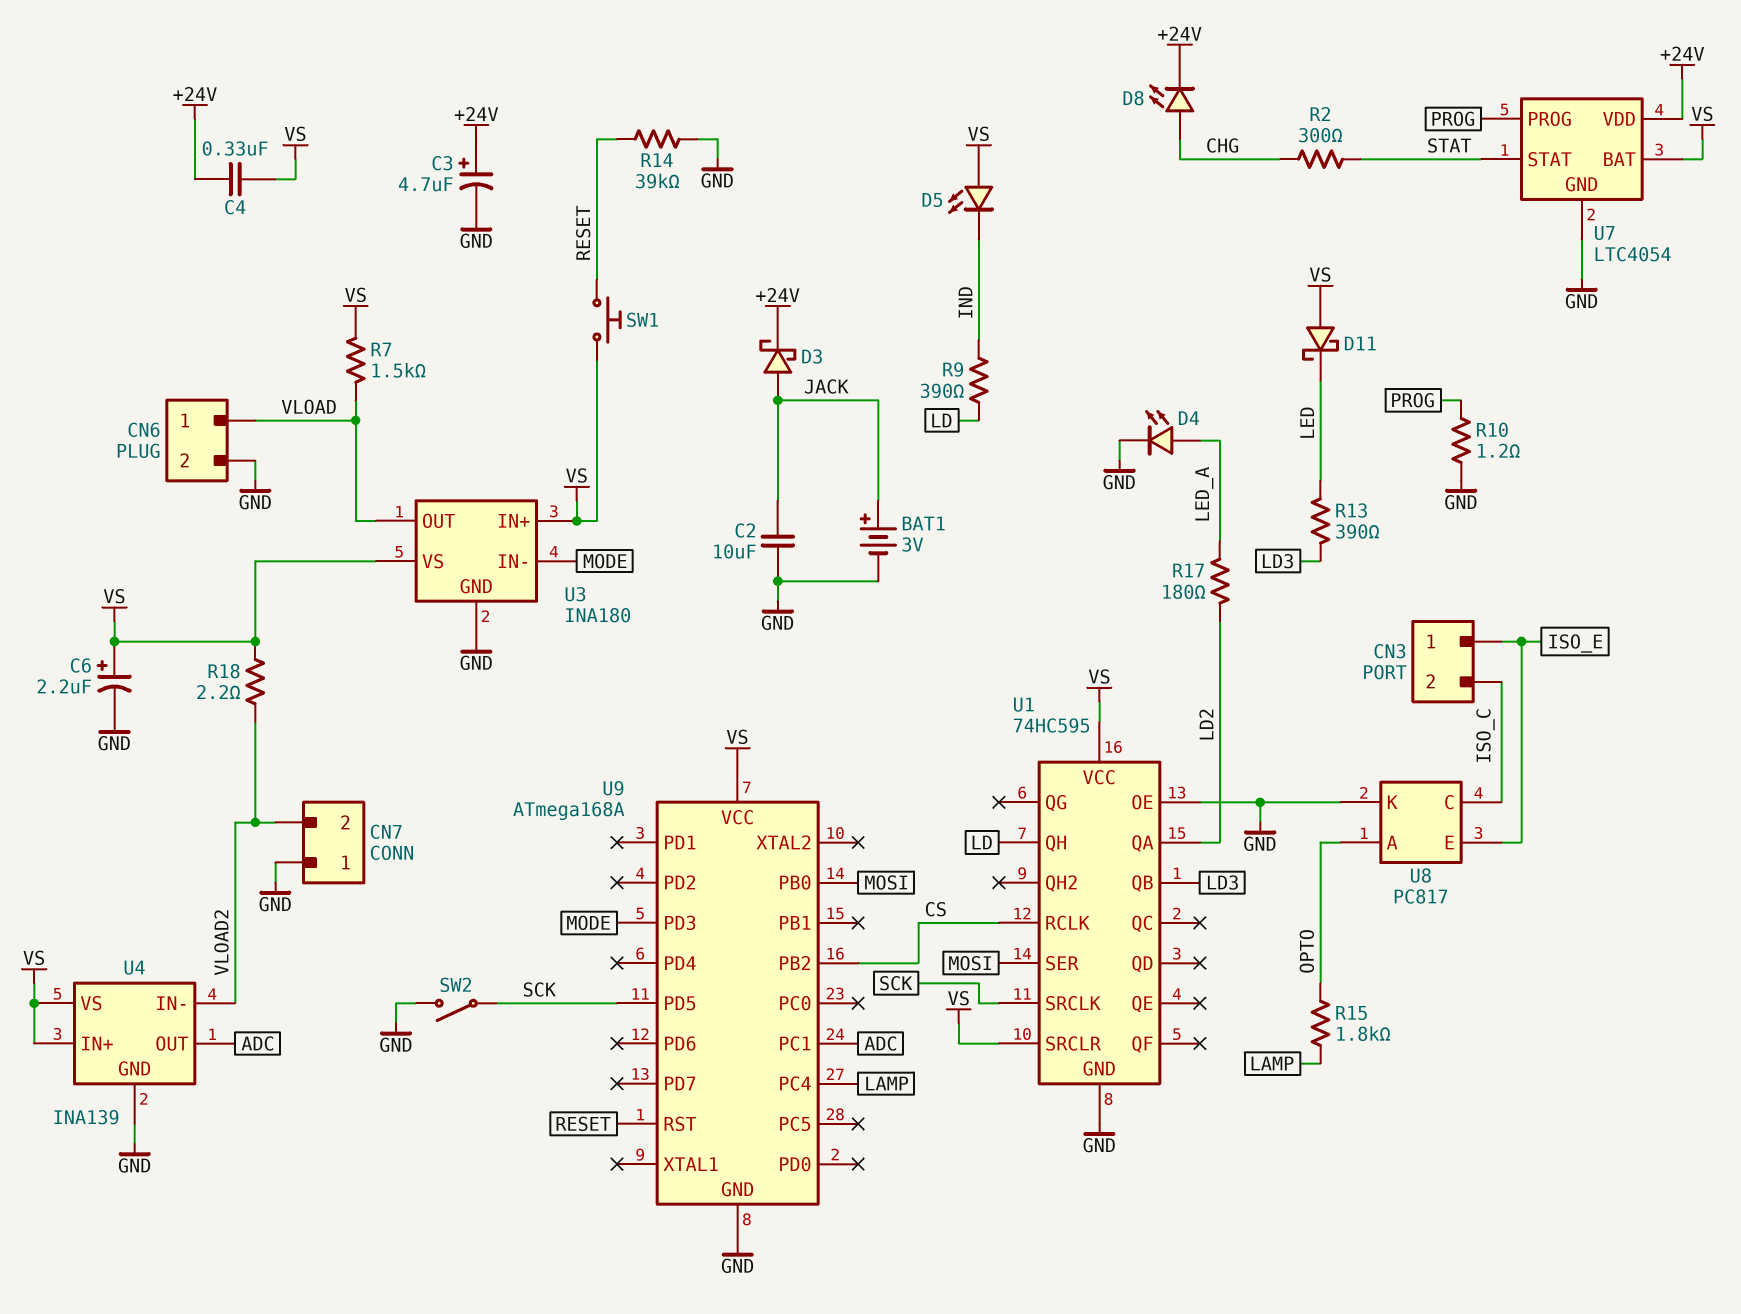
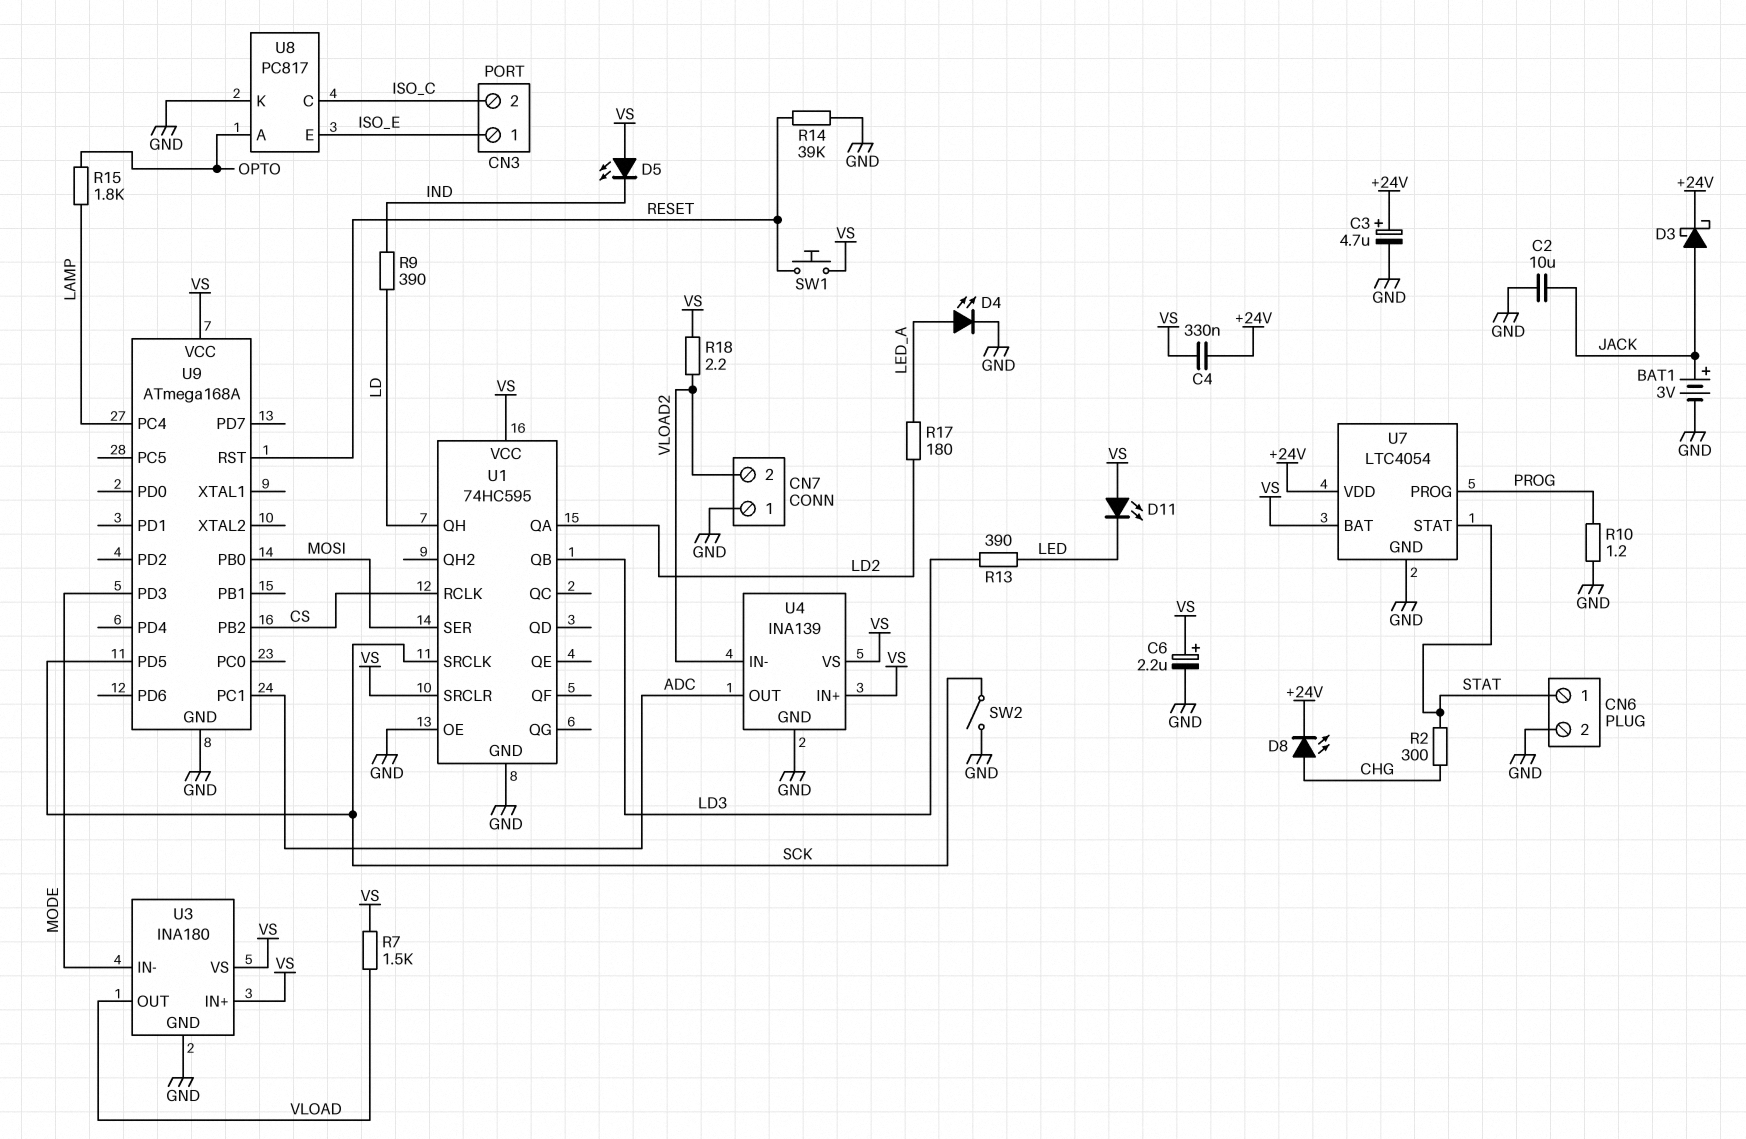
CN6 pin 1: VLOAD -> STAT
D11: schottky (A VS, K LED) -> LED (A VS, K LED)

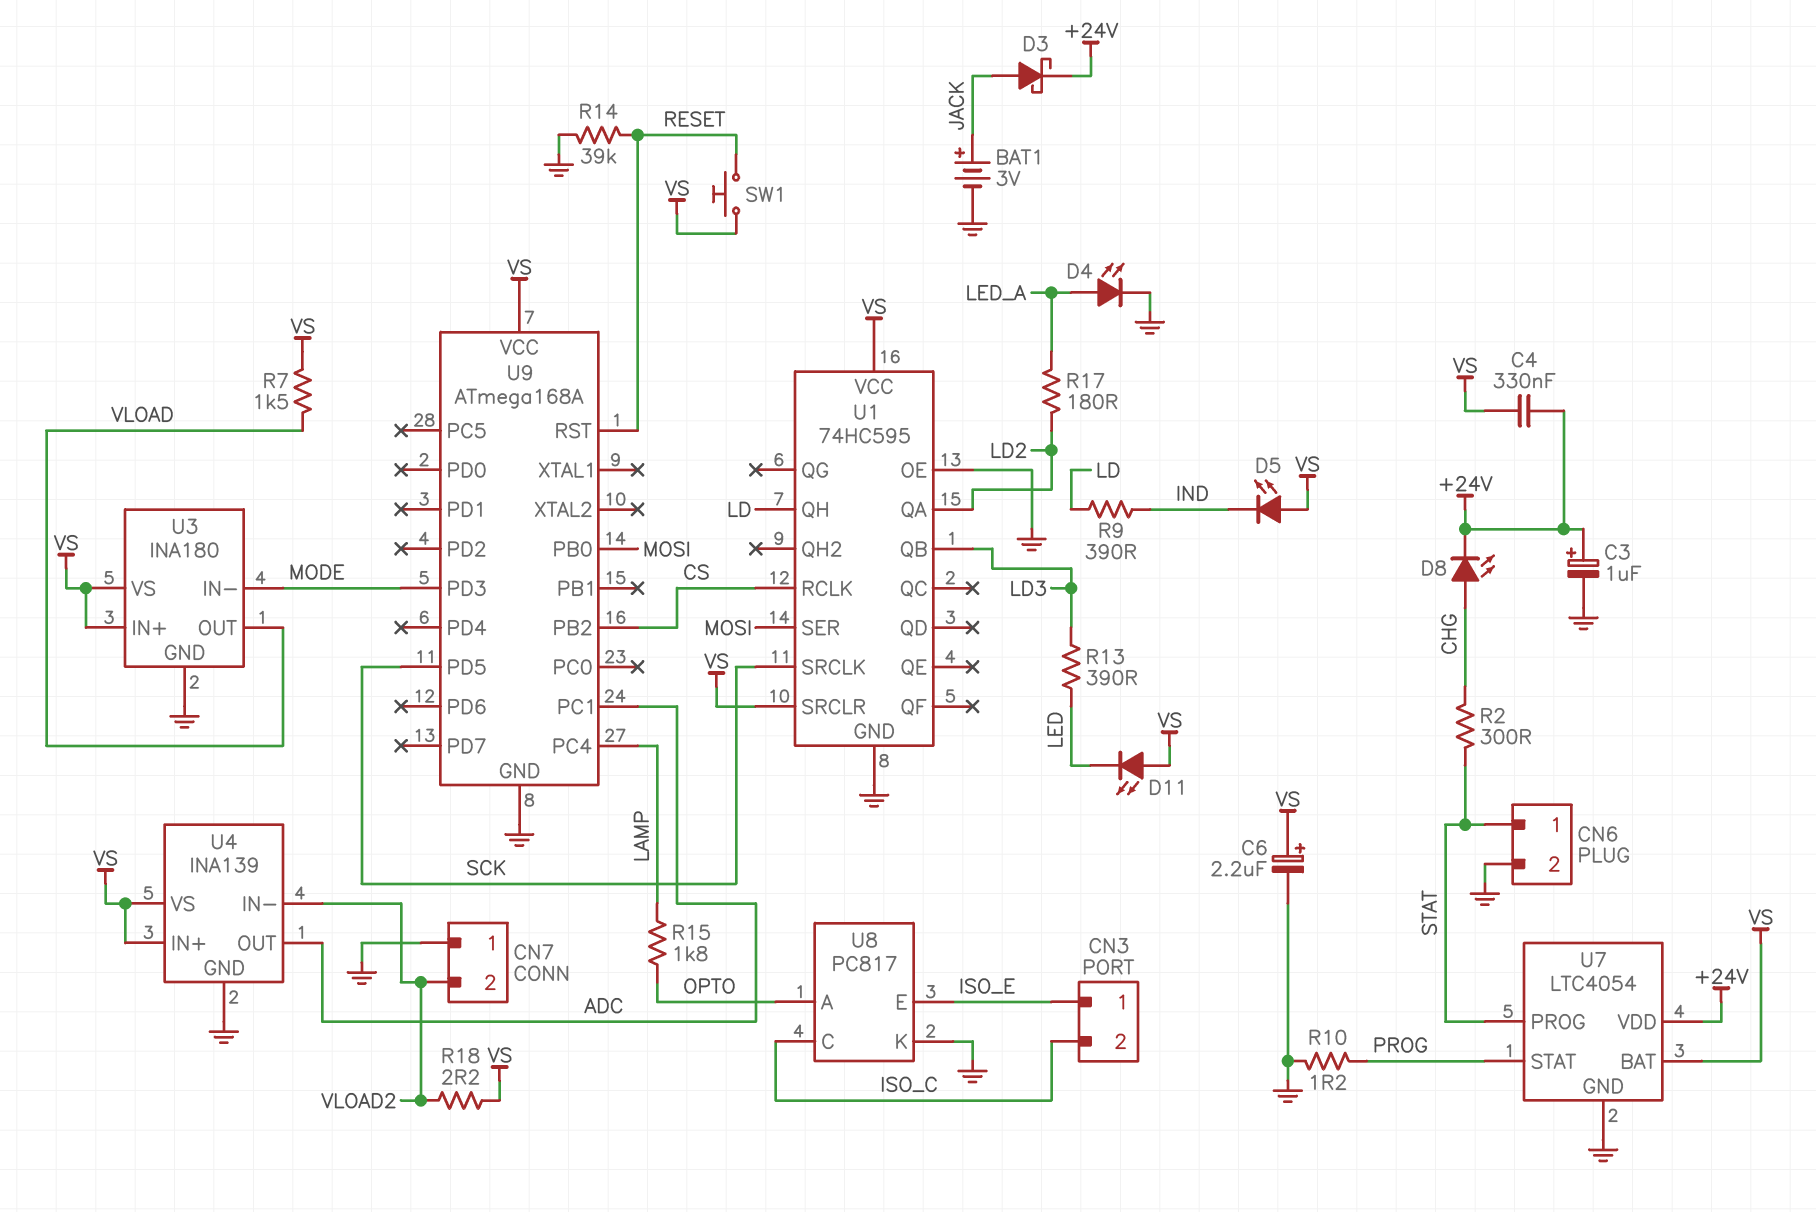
C2: 10uF (GND, JACK) -> none
C3: 4.7uF (plus +24V, minus GND) -> 1uF (plus +24V, minus GND)
SW2: switch (GND, SCK) -> none
U7 pin PROG: PROG -> STAT
U7 pin STAT: STAT -> PROG

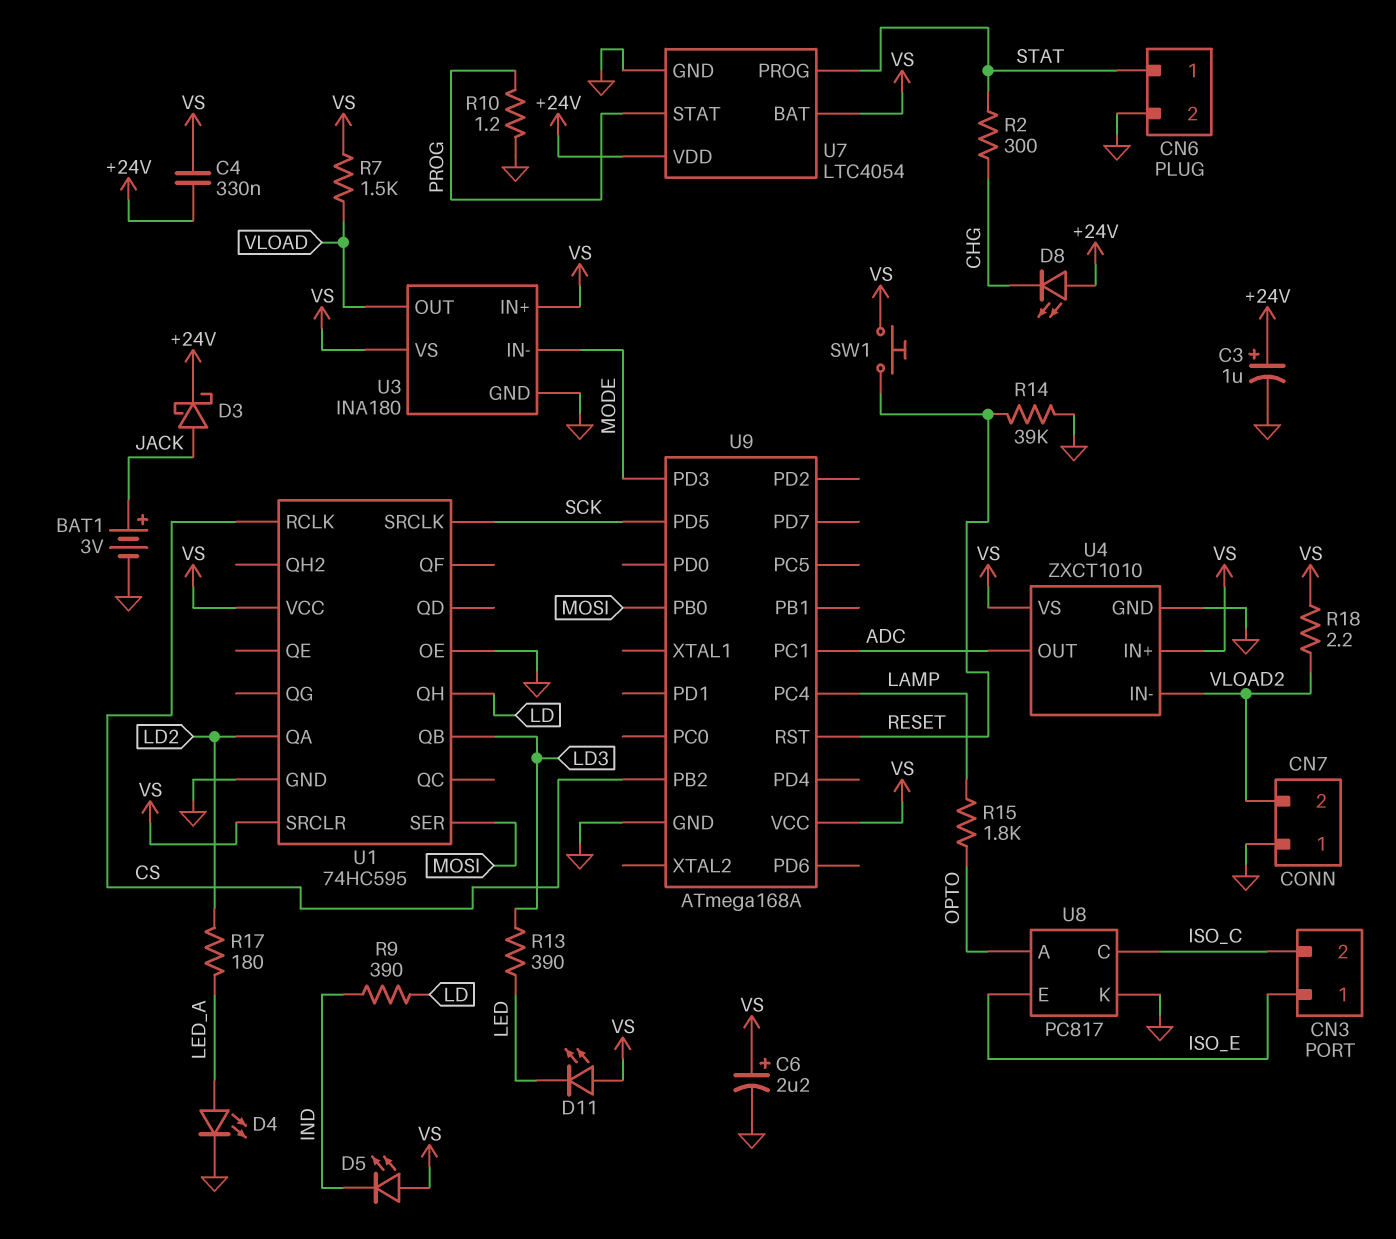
D8: LED (A CHG, K +24V) -> LED (A +24V, K CHG)
U4: INA139 -> ZXCT1010

